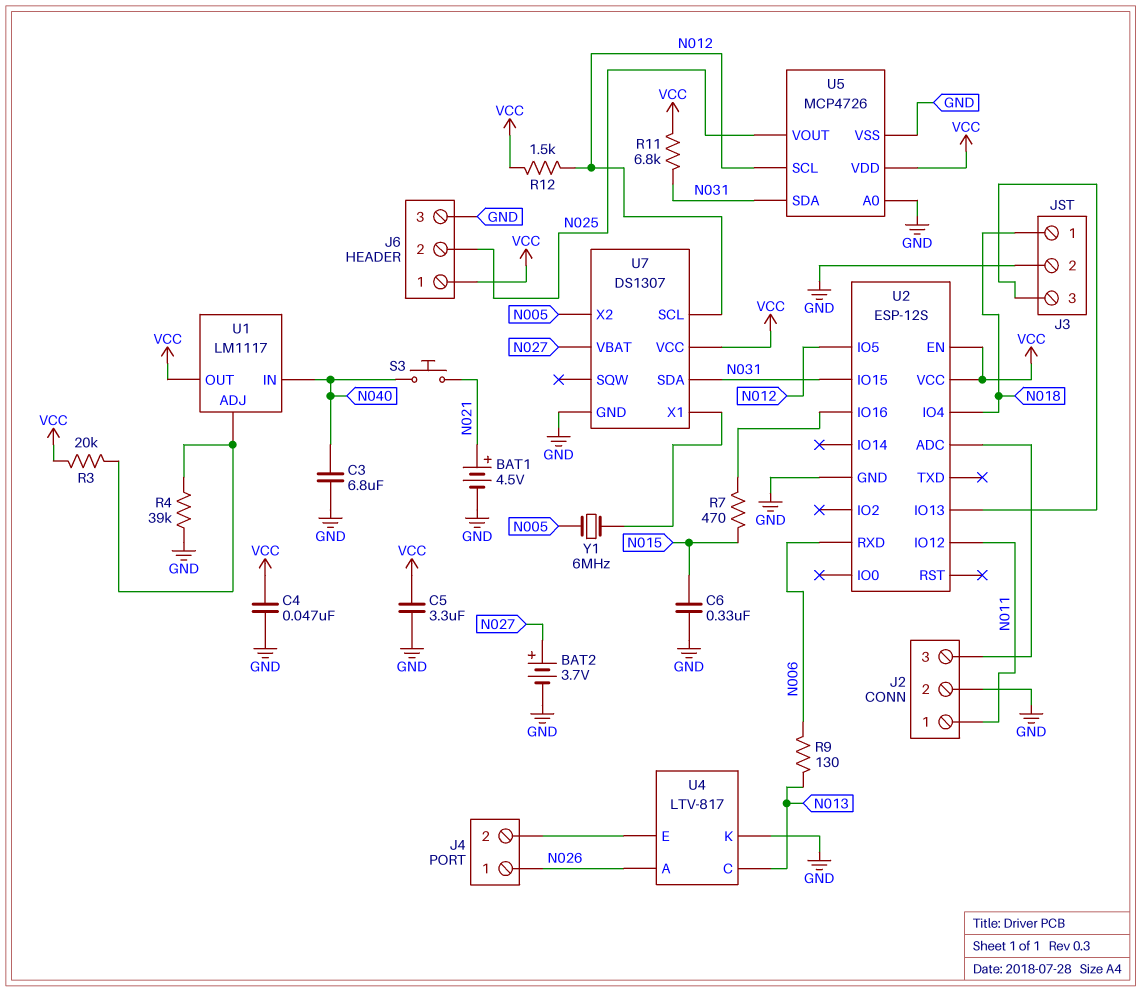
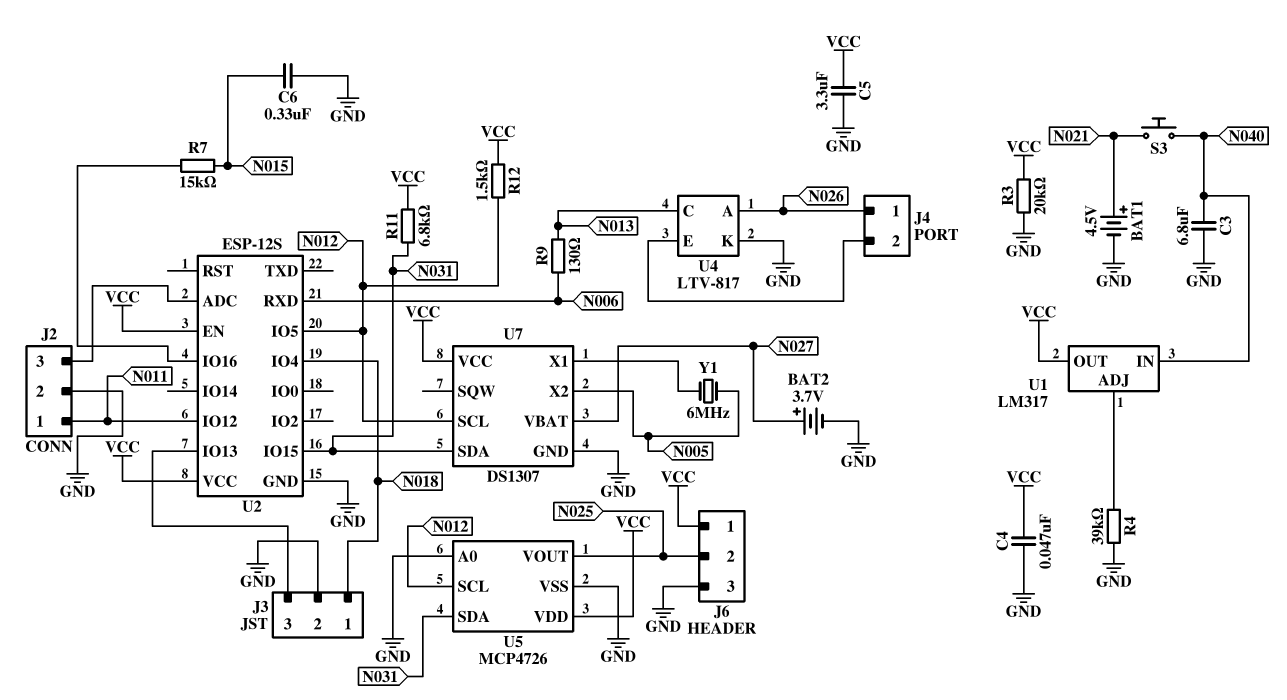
R3: 20k (U1/ADJ, VCC) -> 20k (GND, VCC)
R7: 470 (N015, U2/IO16) -> 15k (N015, U2/IO16)
U1: LM1117 -> LM317

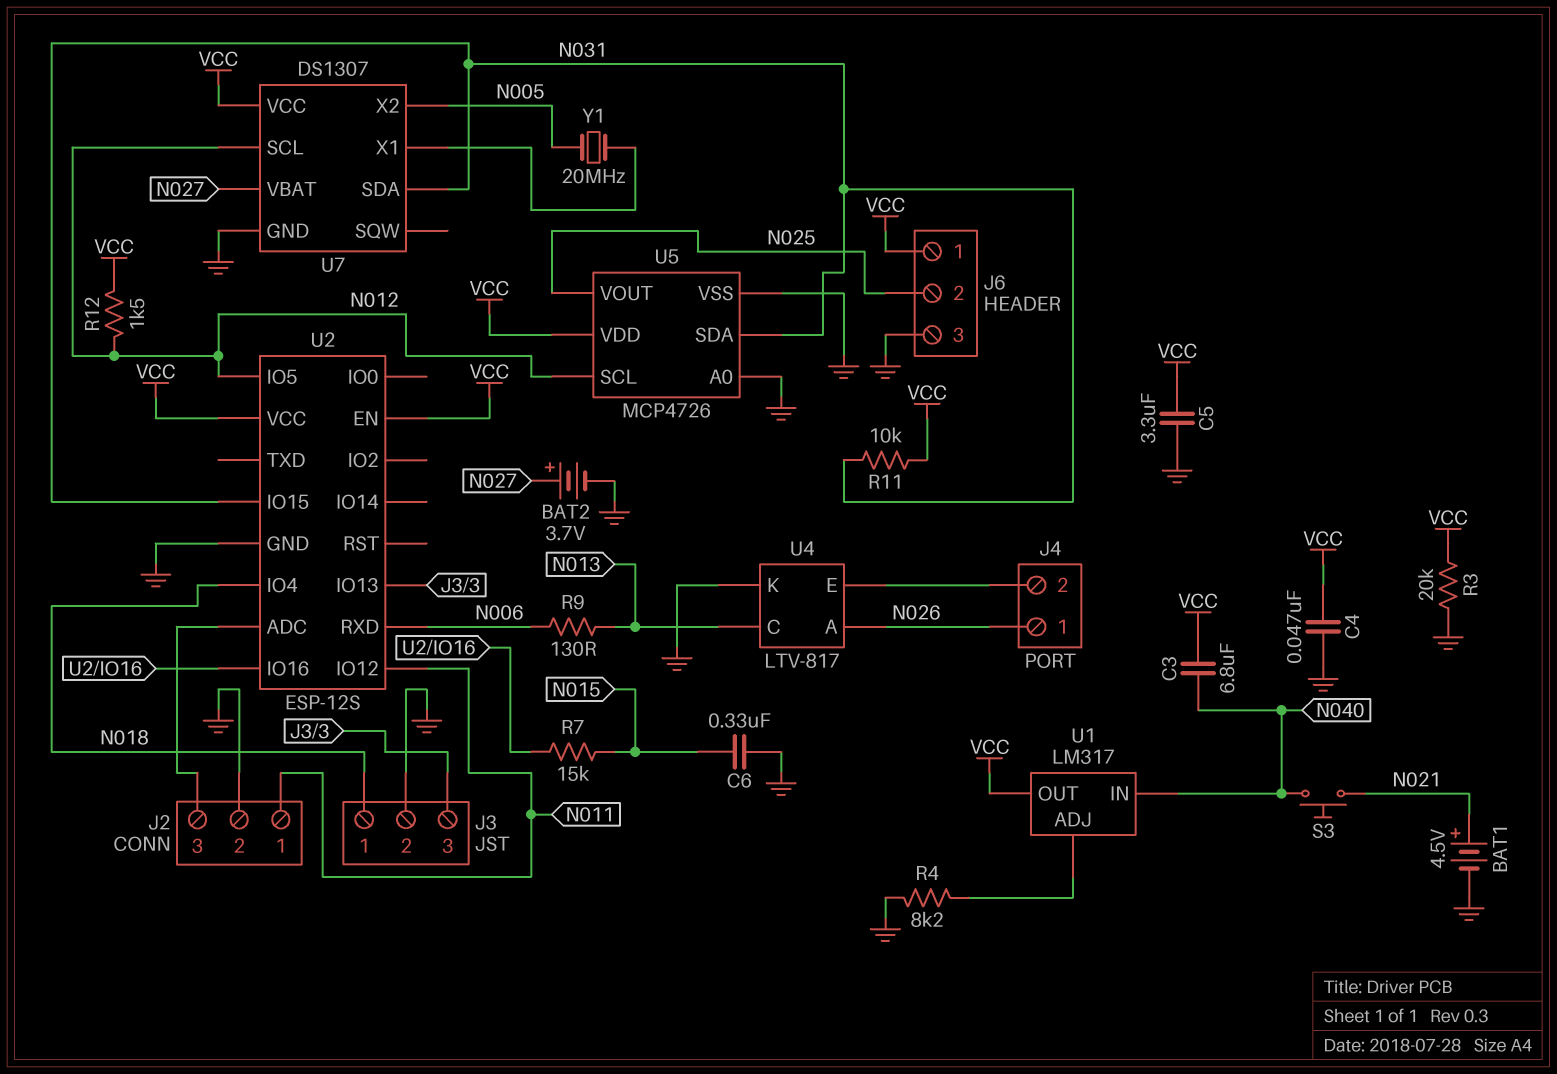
C3: 6.8uF (GND, N040) -> 6.8uF (N040, VCC)
R4: 39k (GND, U1/ADJ) -> 8.2k (GND, U1/ADJ)
R11: 6.8k (N031, VCC) -> 10k (N031, VCC)
Y1: 6MHz (N005, U7/X1) -> 20MHz (N005, U7/X1)

